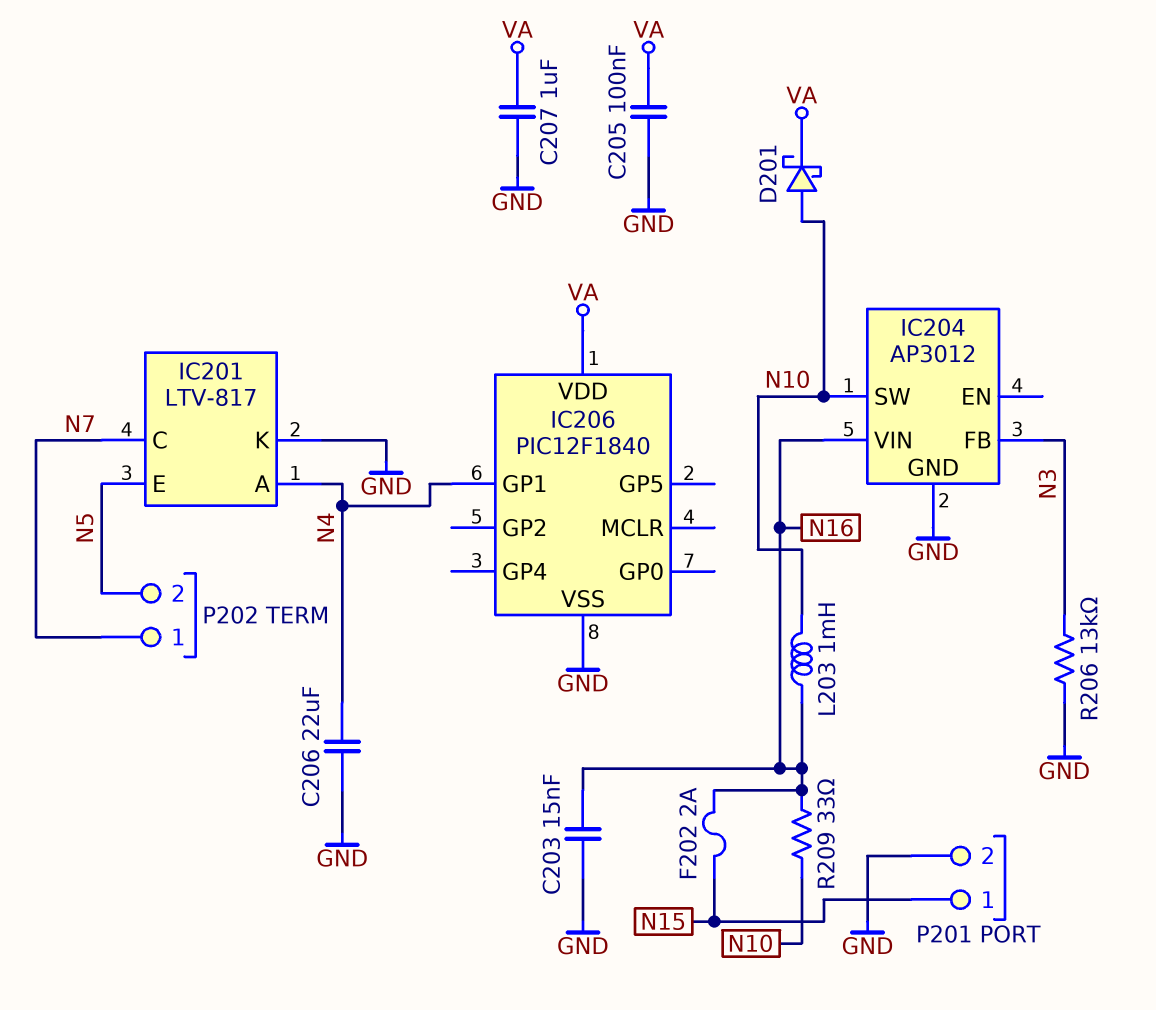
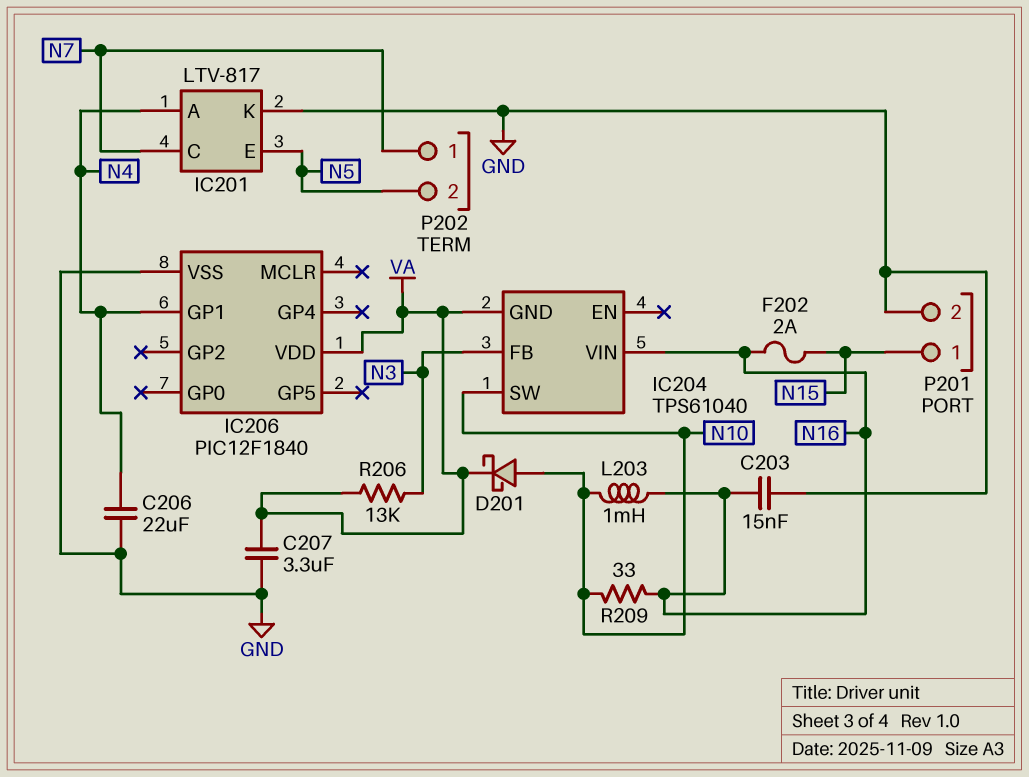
C205: 100nF (GND, VA) -> none
C207: 1uF (GND, VA) -> 3.3uF (GND, VA)
IC204: AP3012 -> TPS61040
IC204 pin GND: GND -> VA
R206: 13k (GND, N3) -> 13k (N3, VA)

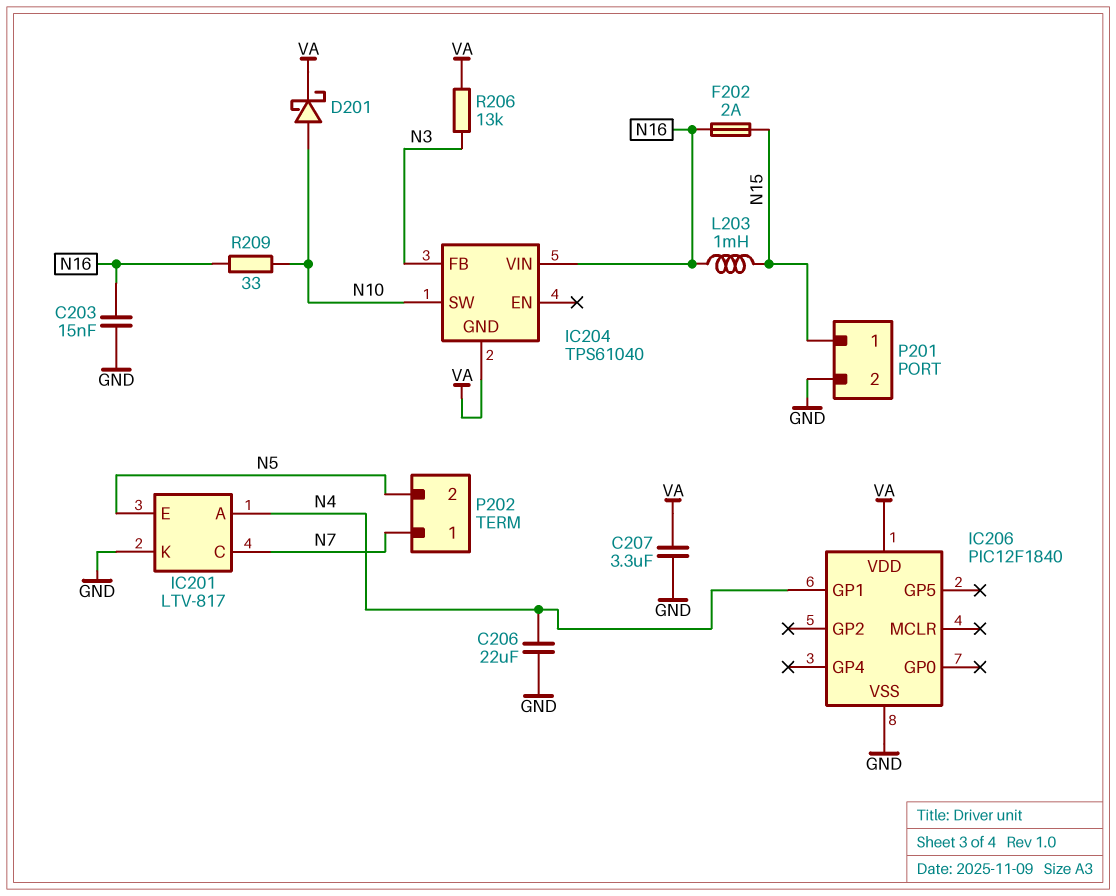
L203: 1mH (N10, N16) -> 1mH (N15, N16)

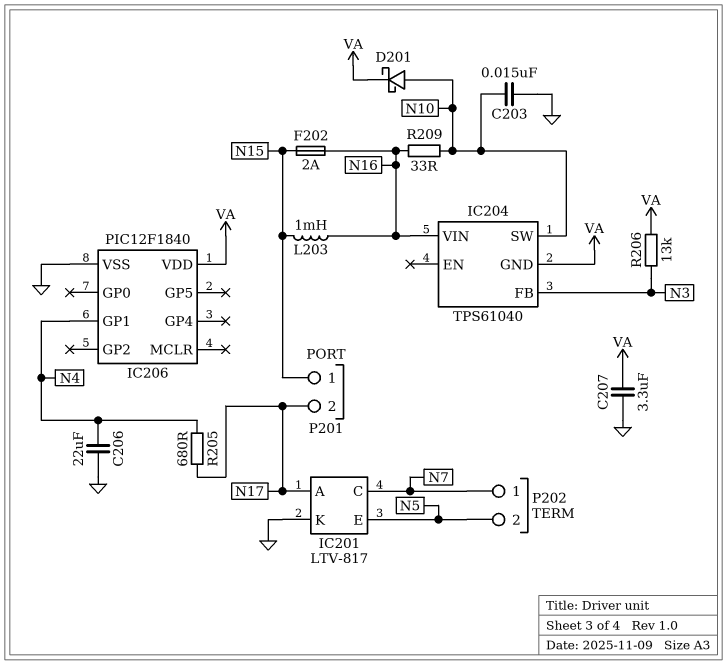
C203: 15nF (GND, N16) -> 15nF (GND, N10)
IC201 pin A: N4 -> N17
P201 pin 2: GND -> N17
R205: none -> 680 (N4, N17)

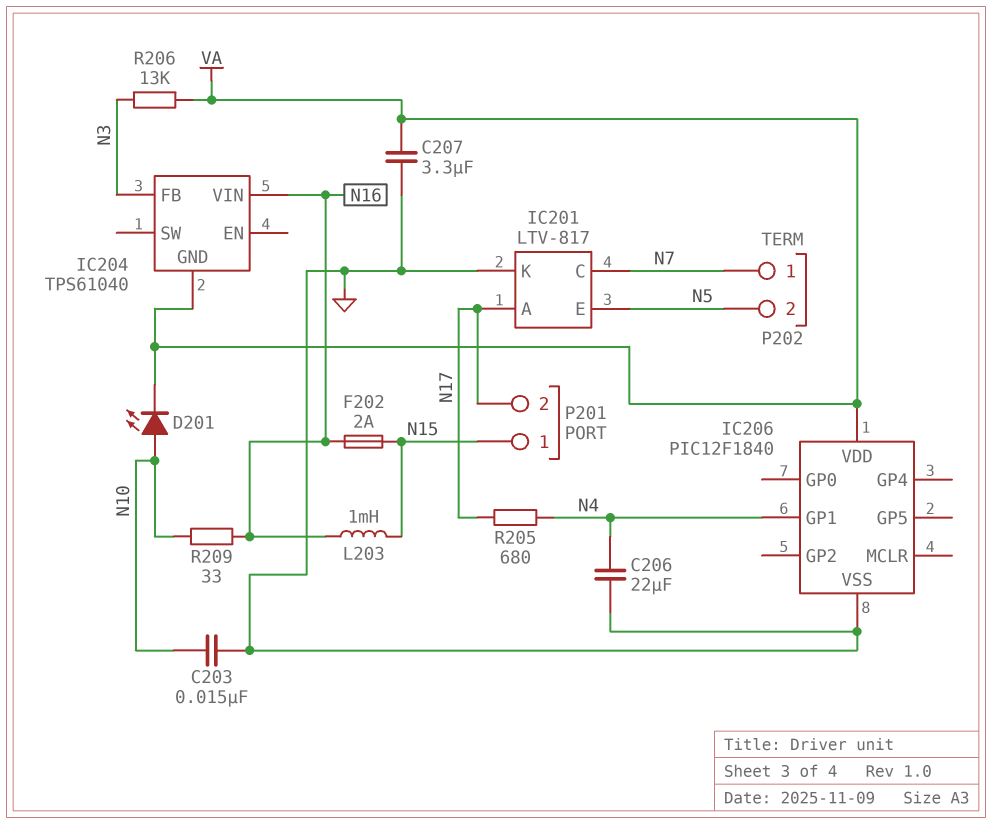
D201: schottky (A N10, K VA) -> LED (A N10, K VA)
IC204 pin SW: N10 -> none

